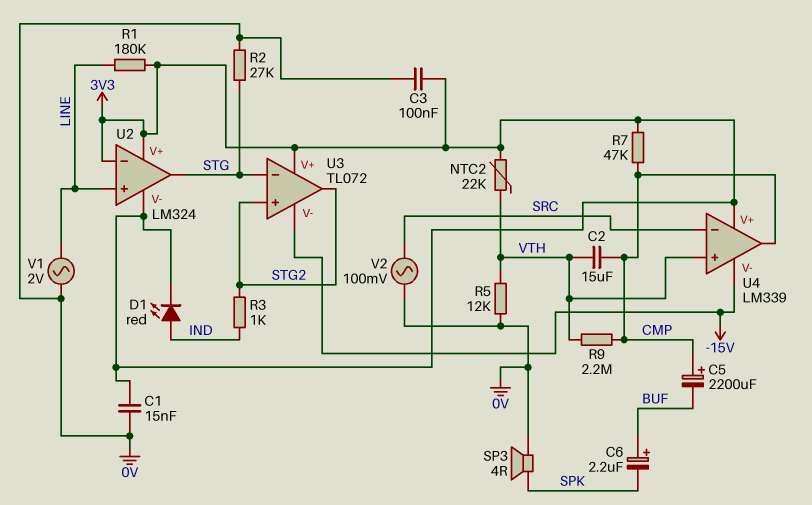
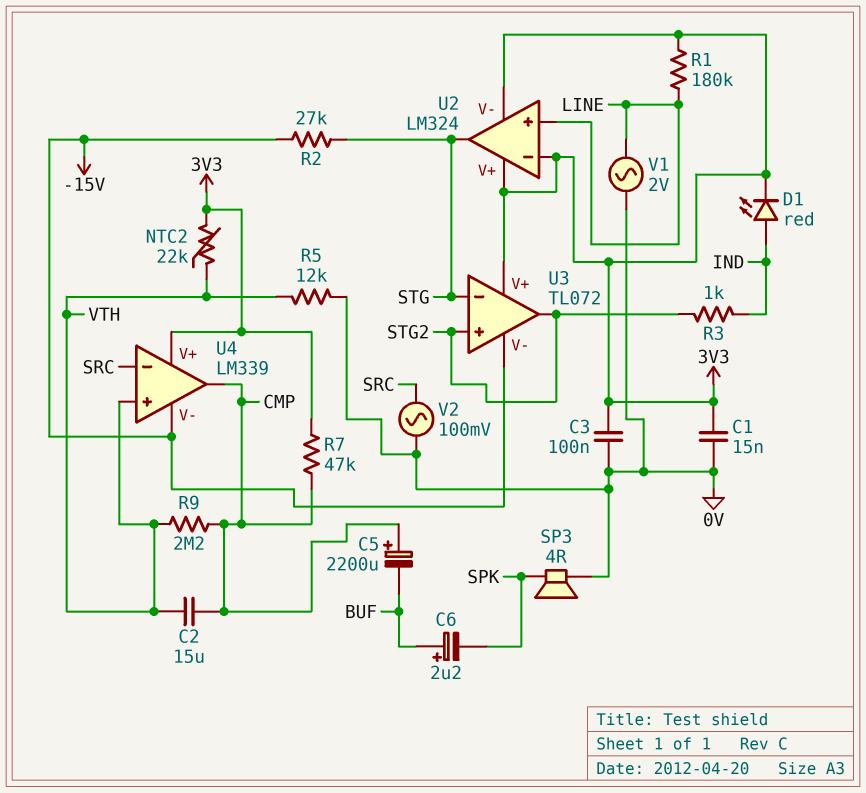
R2: 27k (0V, STG) -> 27k (-15V, STG)

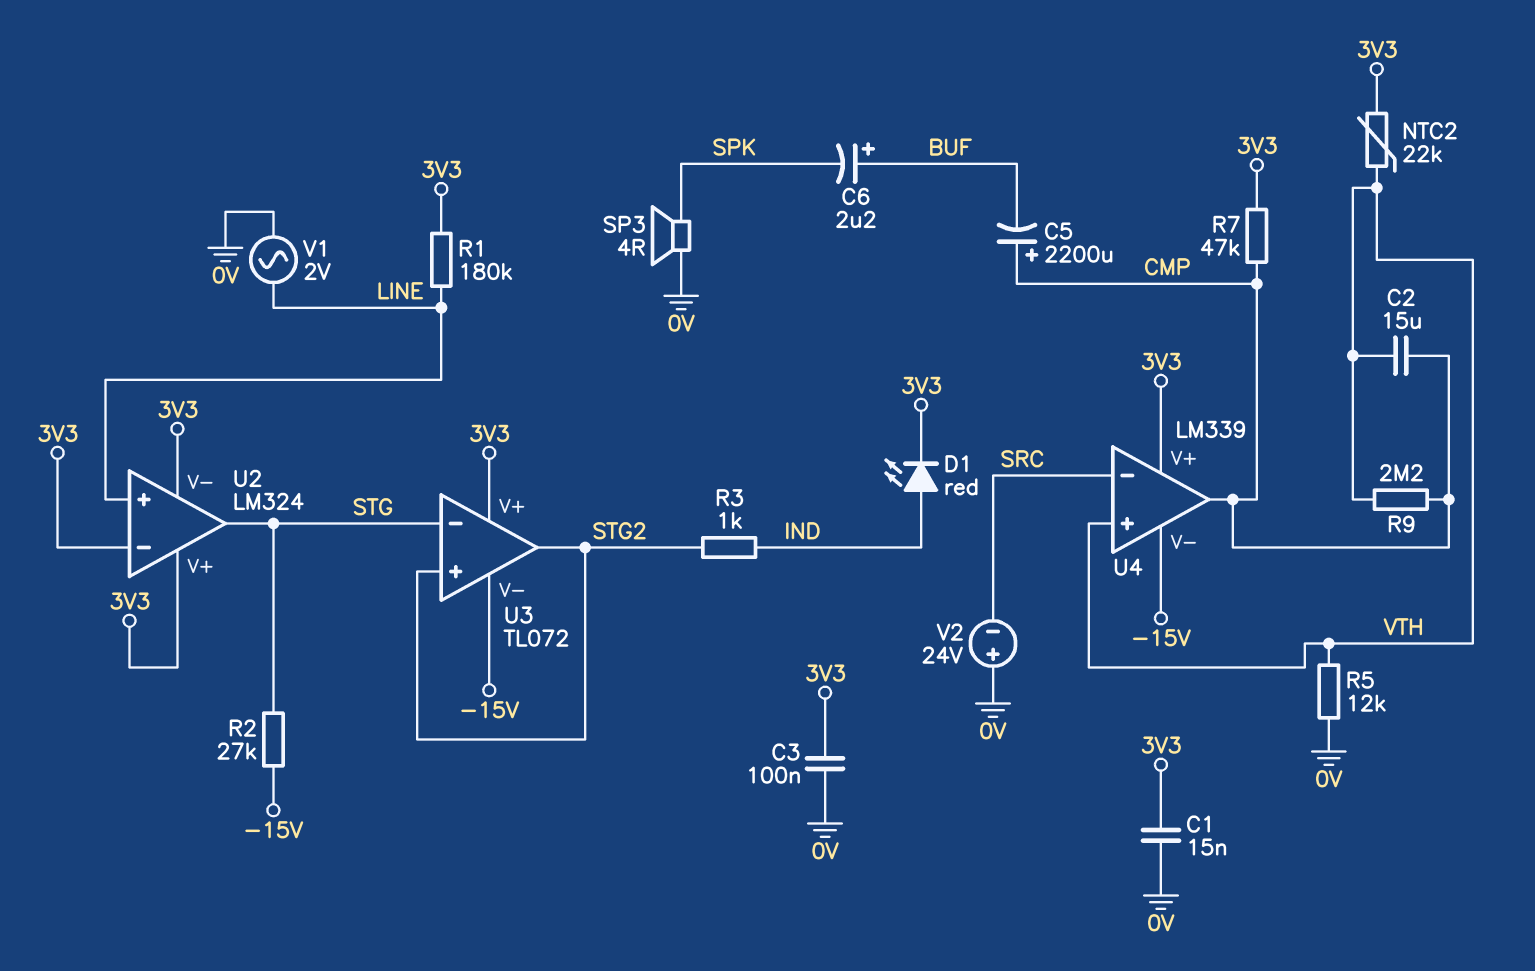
V2: AC 100mV (0V, SRC) -> 24V (plus 0V, minus SRC)

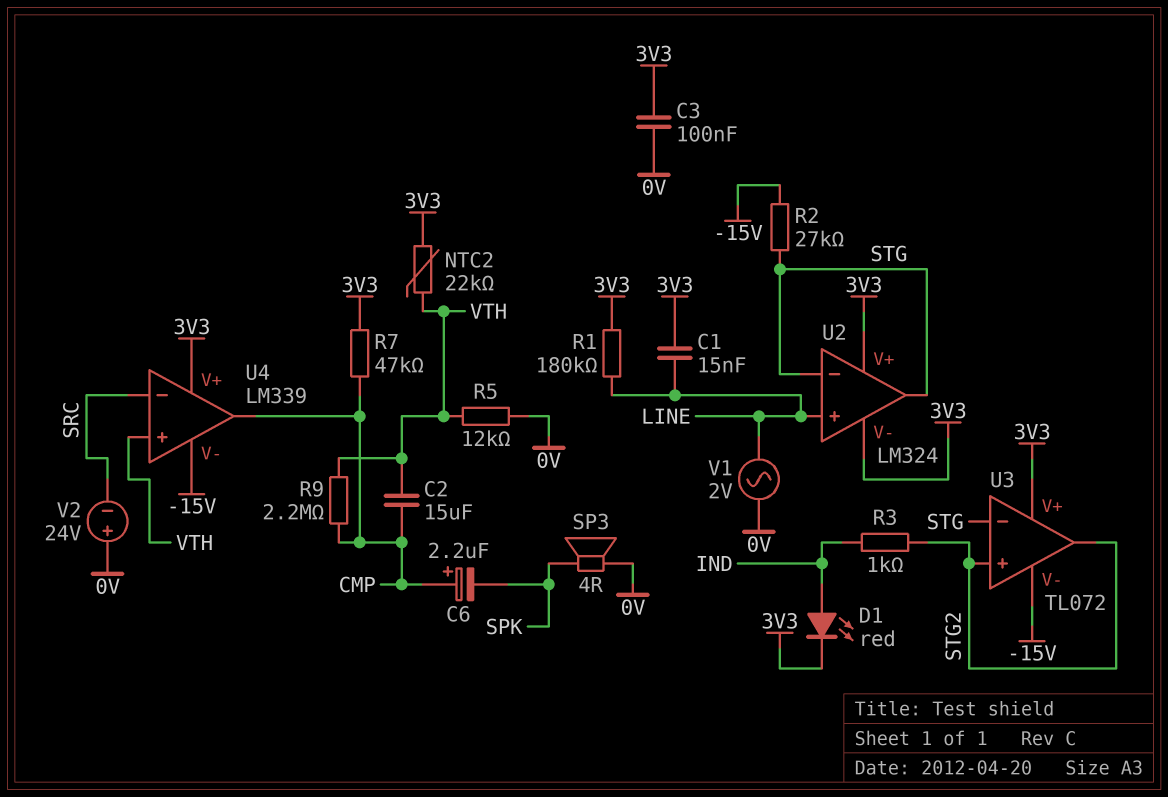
C1: 15nF (0V, 3V3) -> 15nF (3V3, LINE)
C5: 2200uF (plus CMP, minus BUF) -> none
C6: 2.2uF (plus BUF, minus SPK) -> 2.2uF (plus CMP, minus SPK)
U2 pin in-: 3V3 -> STG

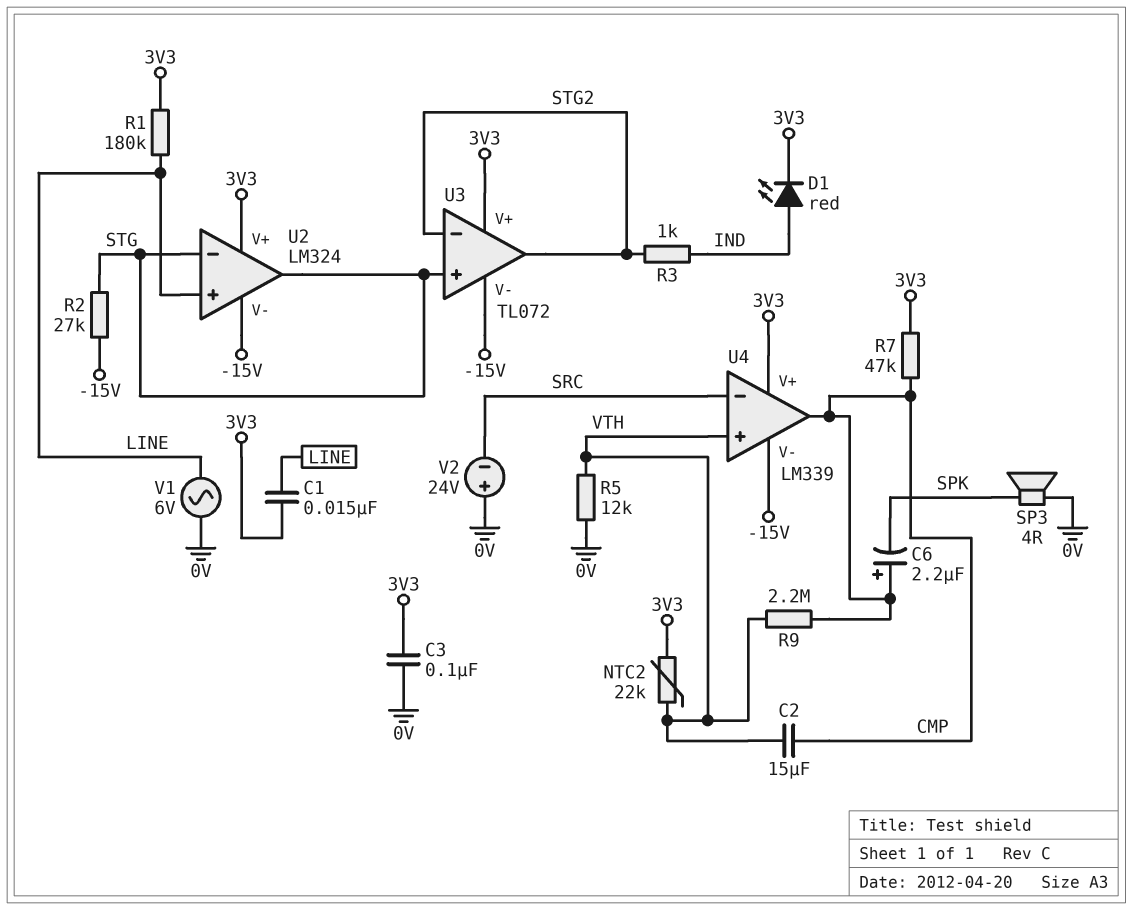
U2 pin V-: 3V3 -> -15V
U3 pin in+: STG2 -> STG
U3 pin in-: STG -> STG2
V1: AC 2V (0V, LINE) -> AC 6V (0V, LINE)

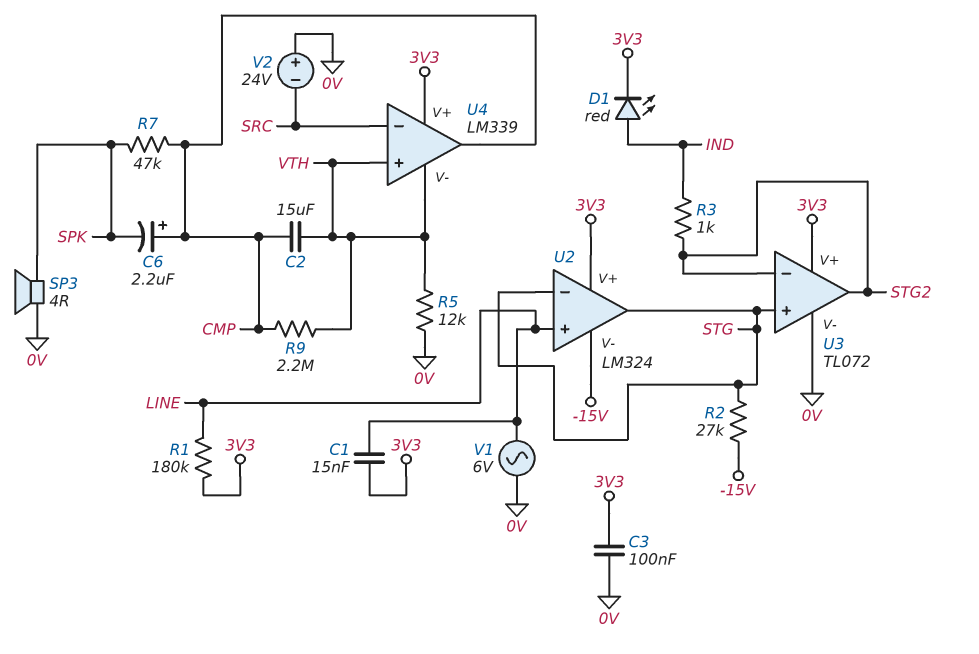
NTC2: 22k (3V3, VTH) -> none
R7: 47k (3V3, CMP) -> 47k (CMP, SPK)
U3 pin V-: -15V -> 0V
U4 pin V-: -15V -> VTH

